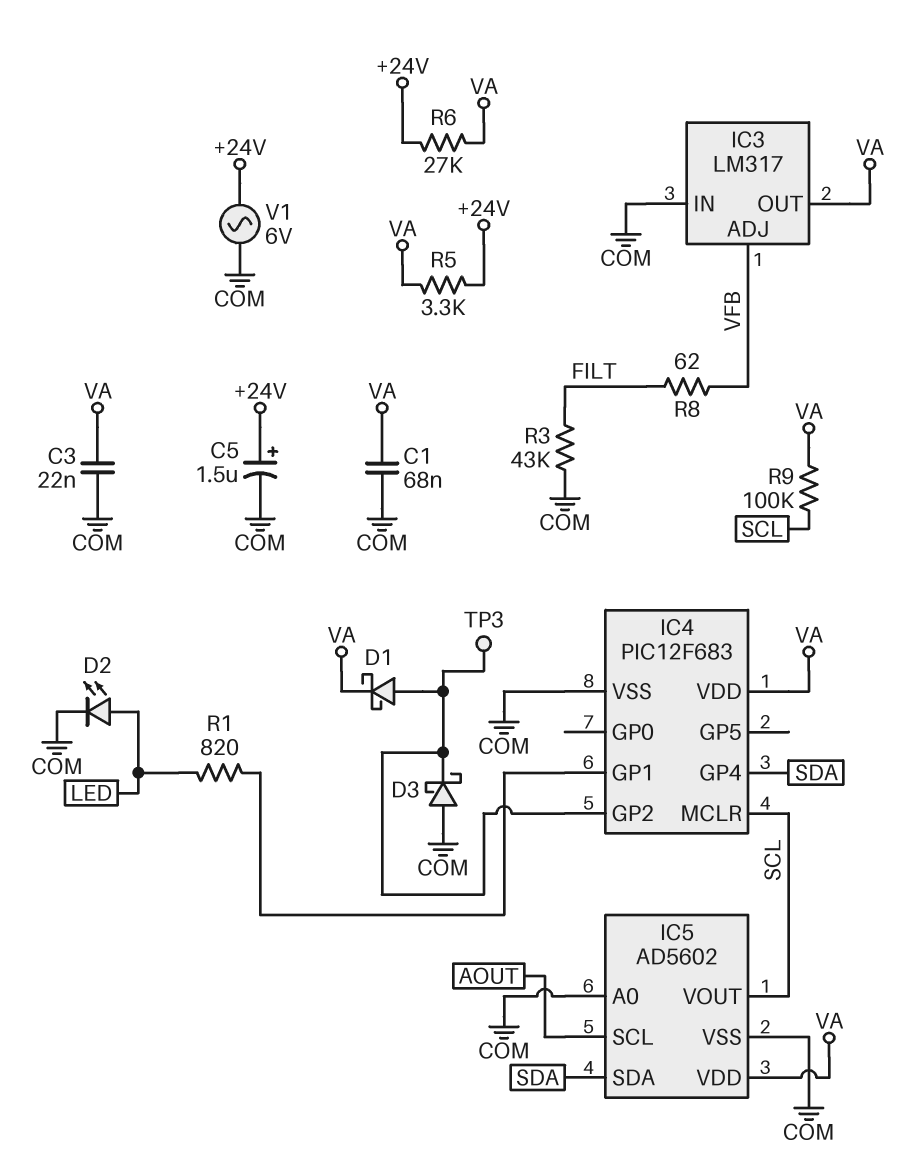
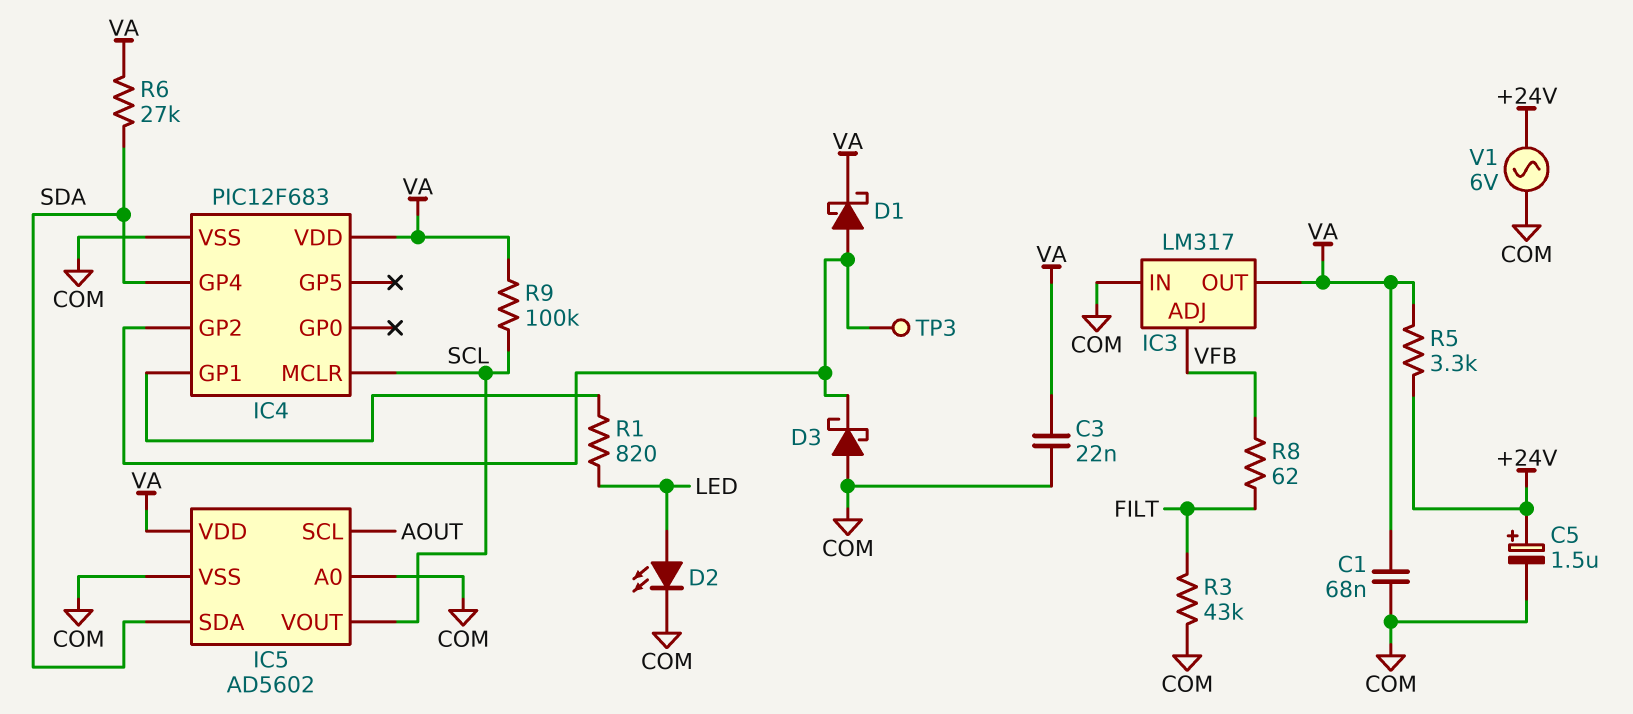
R6: 27k (+24V, VA) -> 27k (SDA, VA)

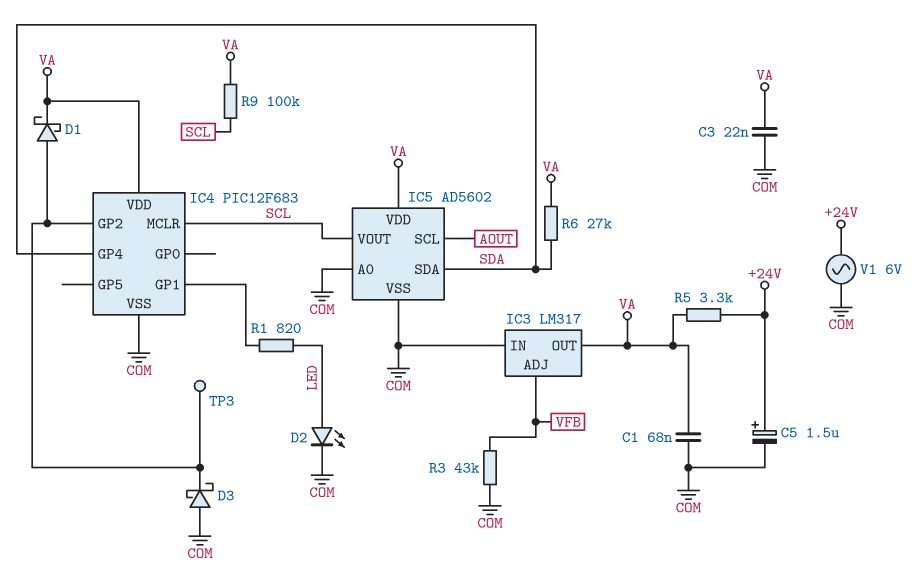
R3: 43k (COM, FILT) -> 43k (COM, VFB)
R8: 62 (FILT, VFB) -> none

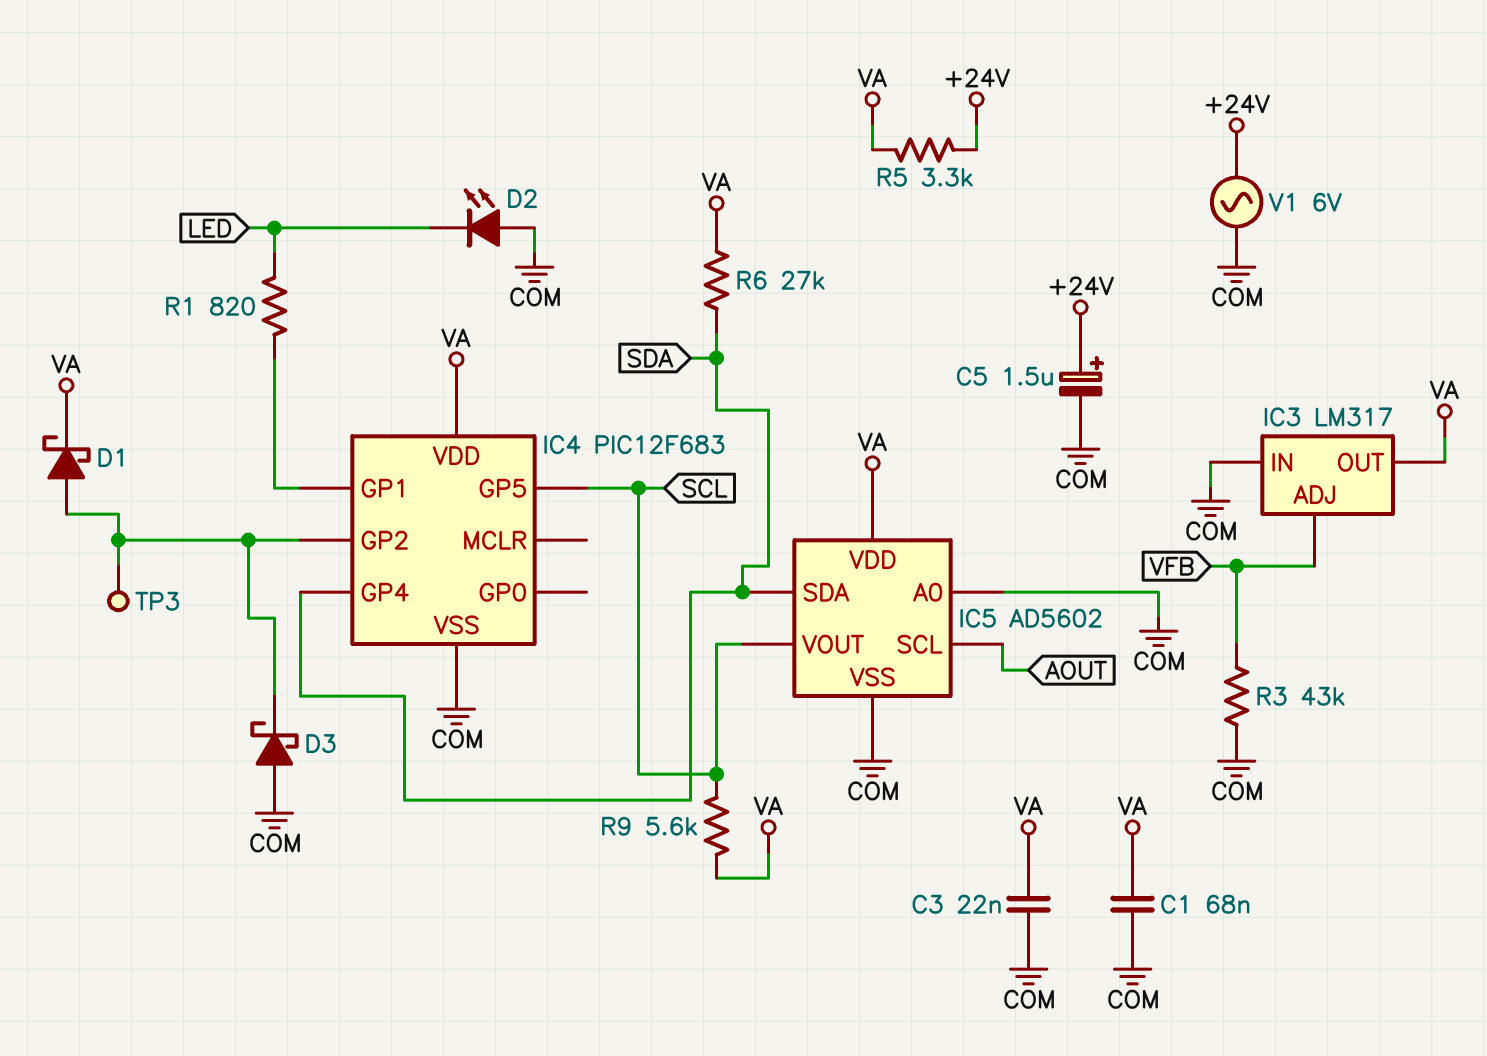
D2: LED (A LED, K COM) -> LED (A COM, K LED)
IC4 pin GP5: none -> SCL
IC4 pin MCLR: SCL -> none
R9: 100k (SCL, VA) -> 5.6k (SCL, VA)

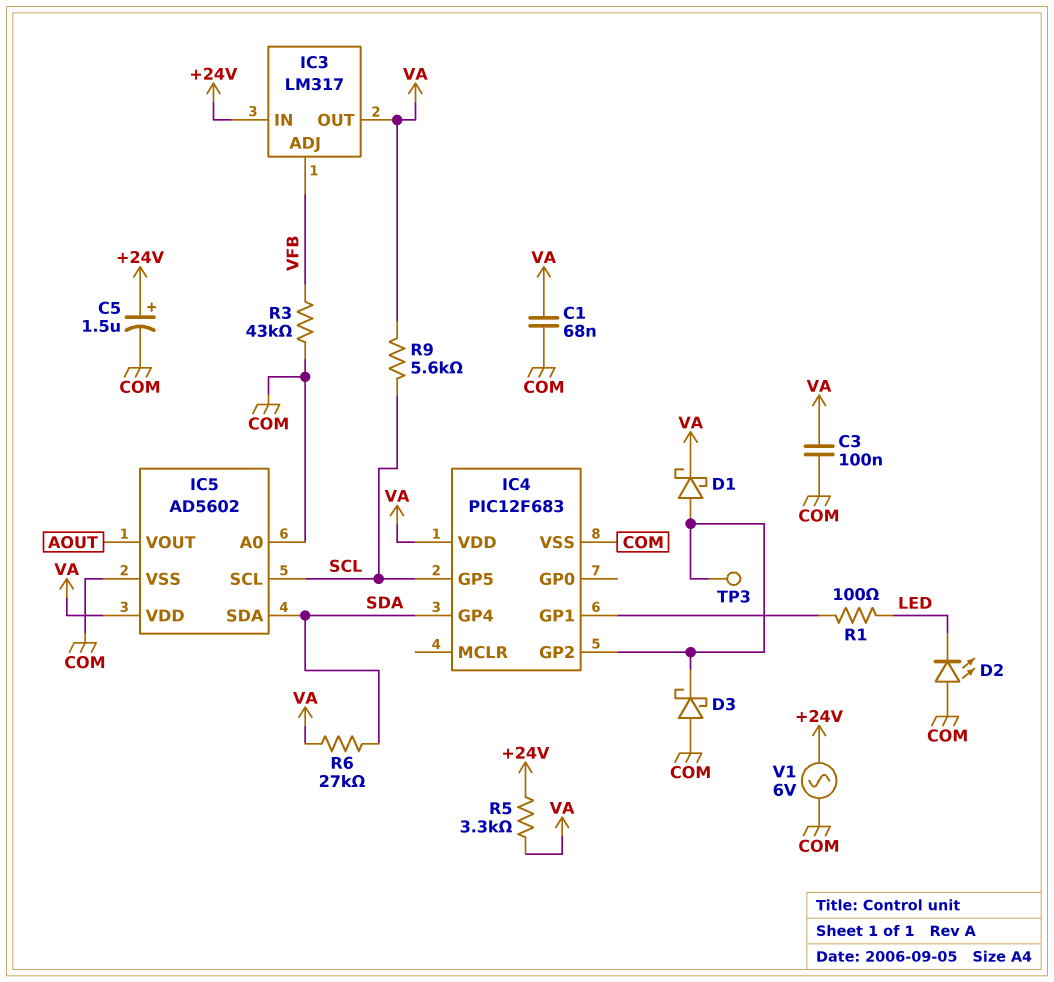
C3: 22nF (COM, VA) -> 100nF (COM, VA)
IC3 pin IN: COM -> +24V
IC5 pin SCL: AOUT -> SCL
IC5 pin VOUT: SCL -> AOUT
R1: 820 (IC4/GP1, LED) -> 100 (IC4/GP1, LED)

